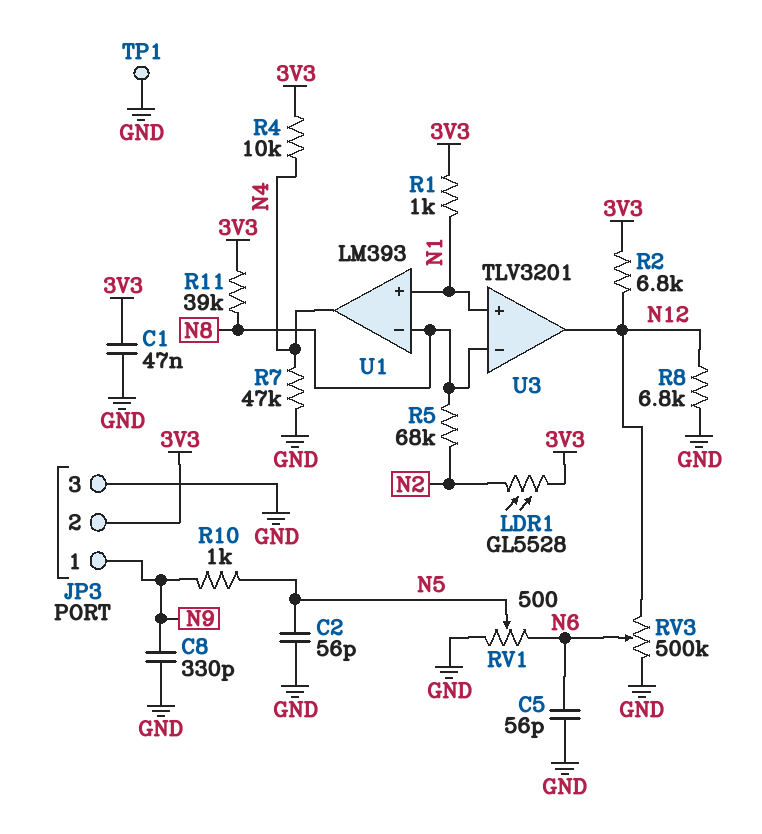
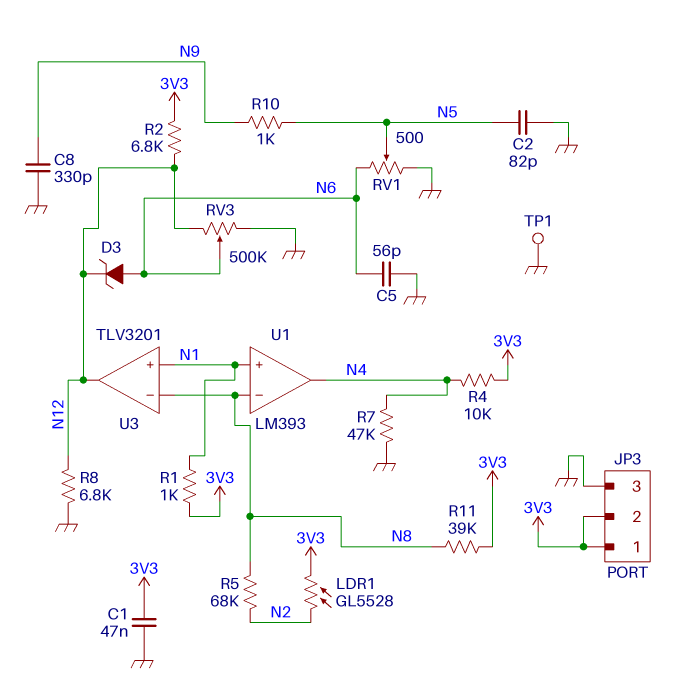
C2: 56pF (GND, N5) -> 82pF (GND, N5)
D3: none -> zener (A N6, K N12)
JP3 pin 1: N9 -> 3V3

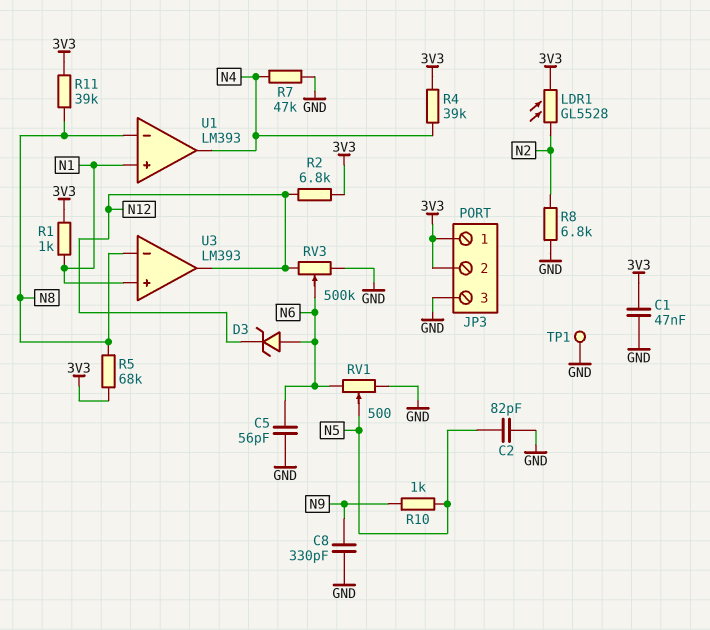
R4: 10k (3V3, N4) -> 39k (3V3, N4)
R5: 68k (N2, N8) -> 68k (3V3, N8)
R8: 6.8k (GND, N12) -> 6.8k (GND, N2)
U3: TLV3201 -> LM393

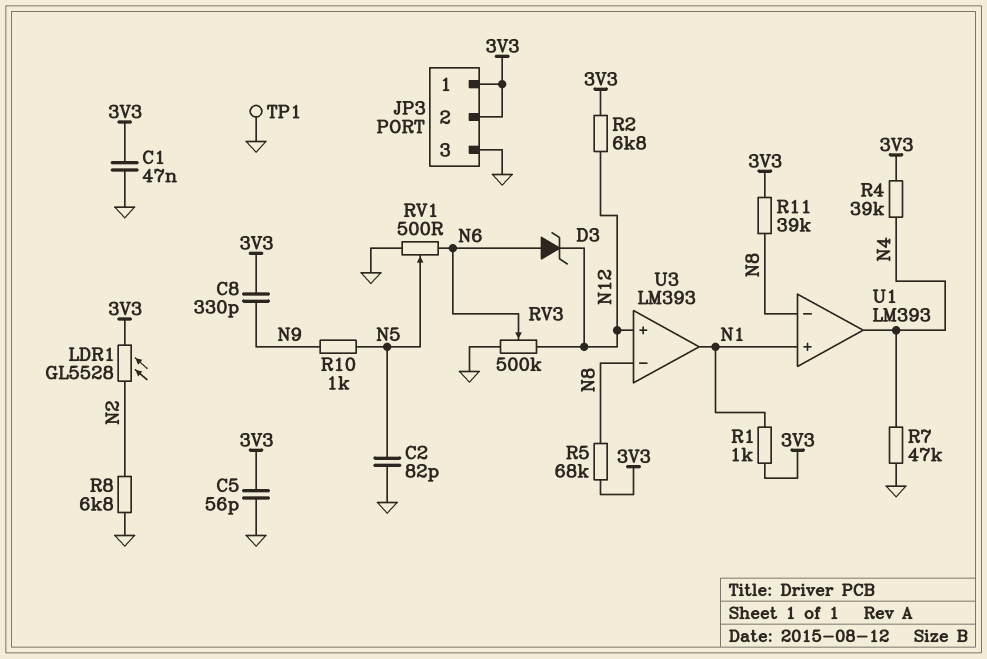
C5: 56pF (GND, N6) -> 56pF (3V3, GND)
C8: 330pF (GND, N9) -> 330pF (3V3, N9)
U3 pin in+: N1 -> N12
U3 pin out: N12 -> N1

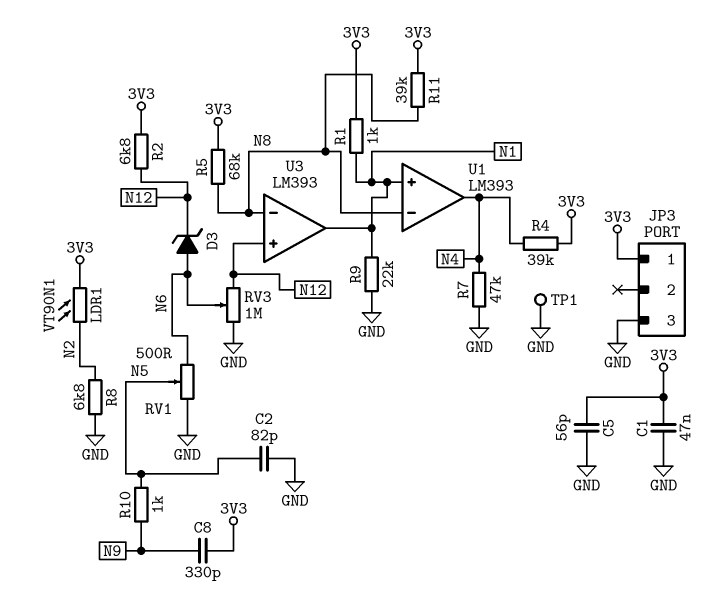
JP3 pin 2: 3V3 -> none
LDR1: GL5528 (3V3, N2) -> VT90N1 (3V3, N2)
R9: none -> 22k (GND, N1)
RV3: 500k (GND, N12, wiper N6) -> 1M (GND, N12, wiper N6)

